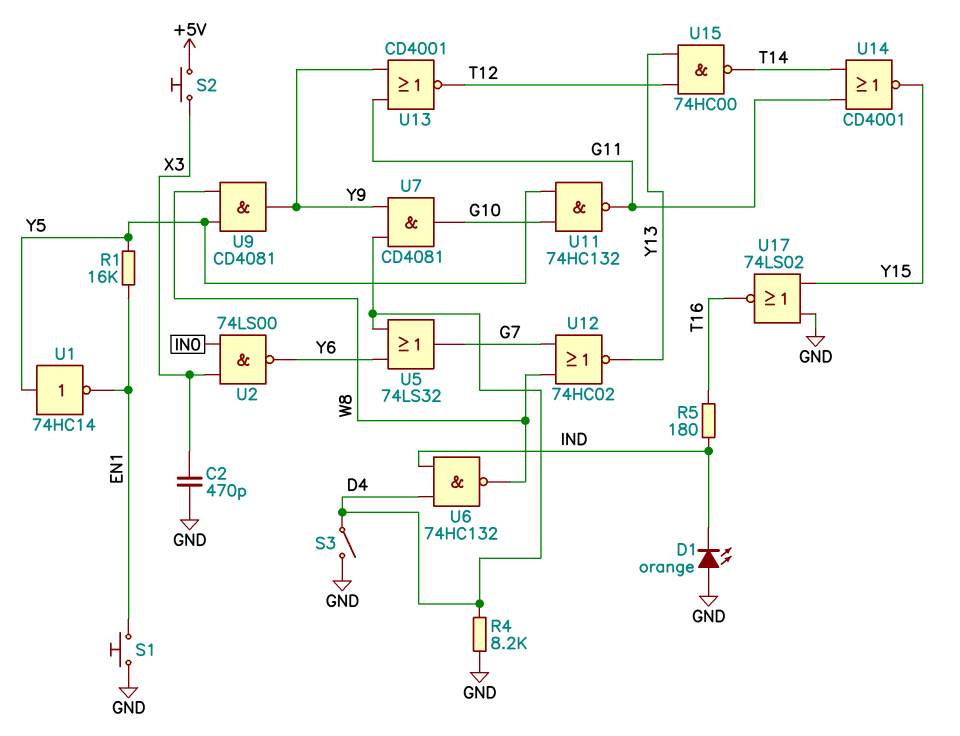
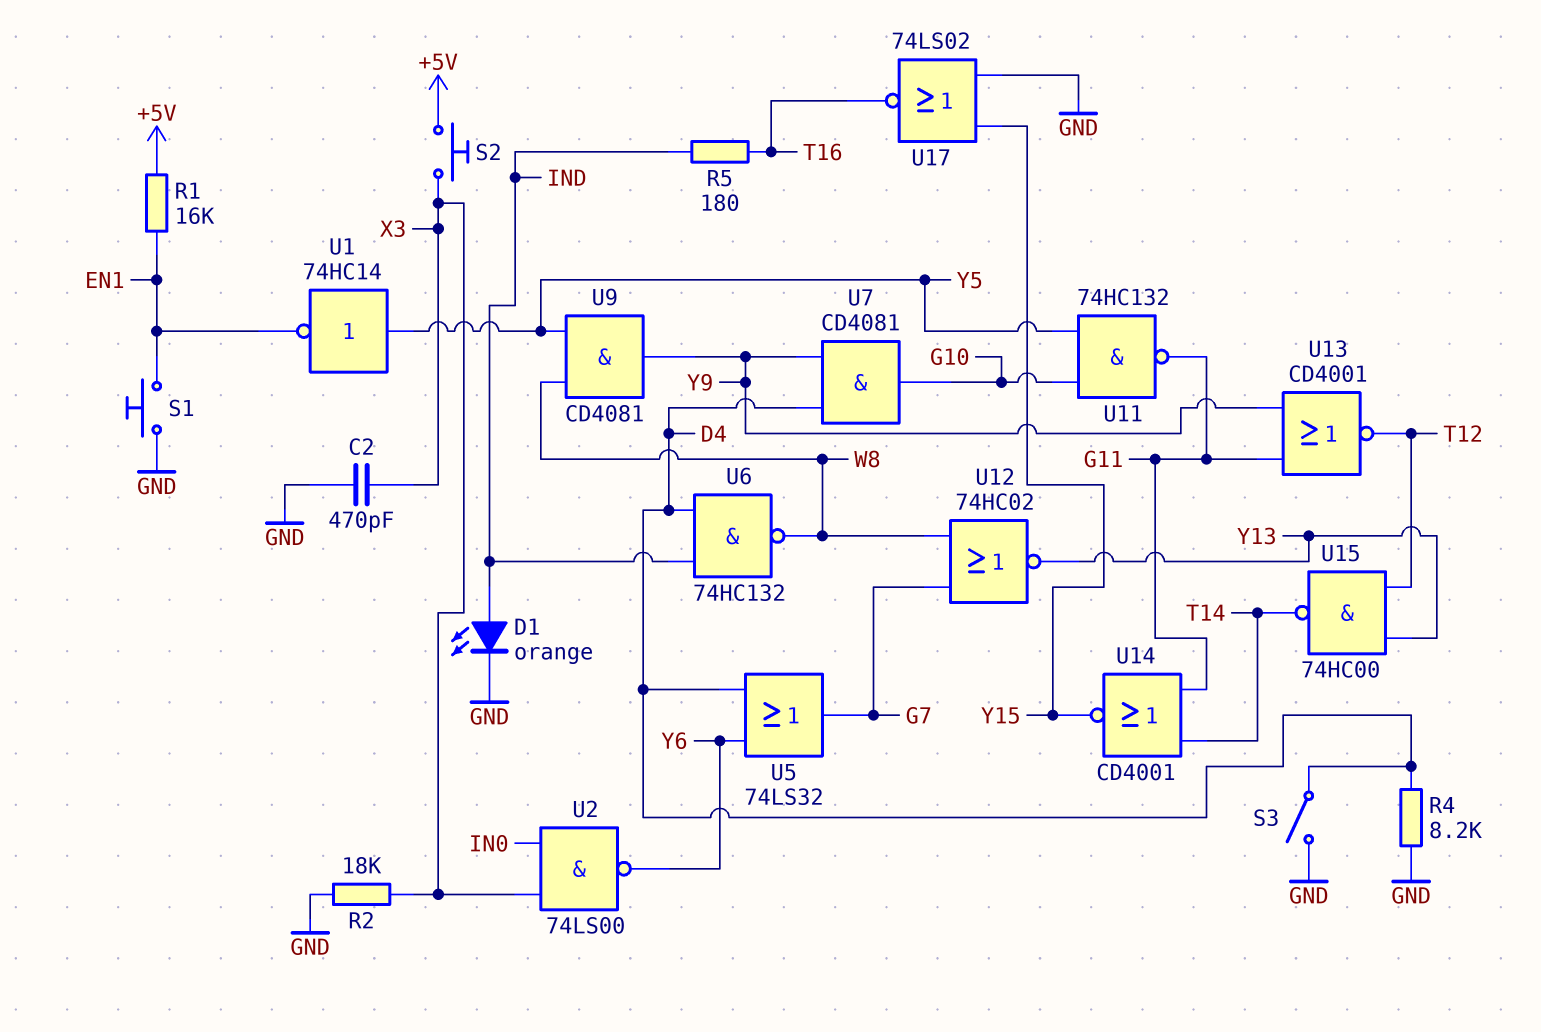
D1: LED orange (A GND, K IND) -> LED orange (A IND, K GND)
R1: 16k (EN1, Y5) -> 16k (+5V, EN1)
R2: none -> 18k (GND, X3)

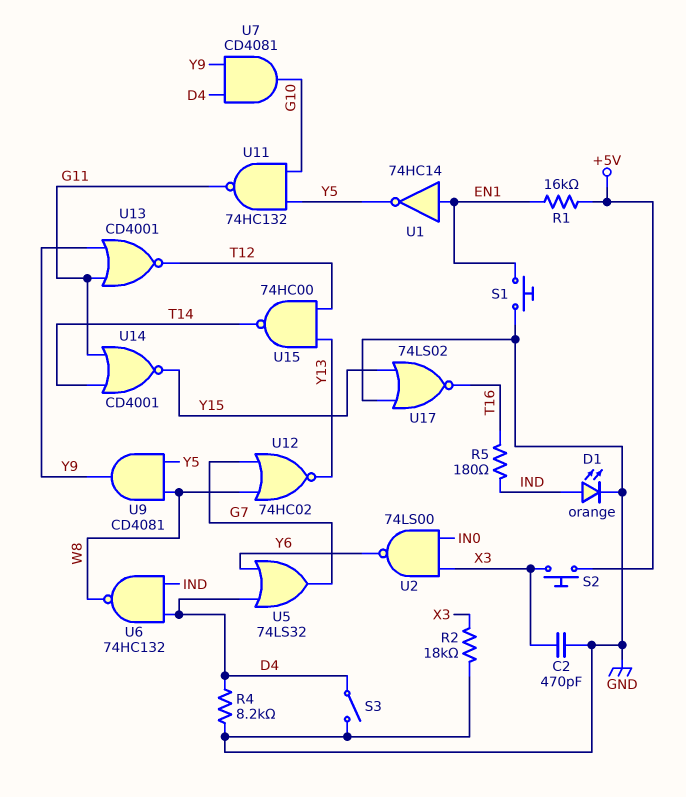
U1: NOT 74HC14 (in Y5, out EN1) -> NOT 74HC14 (in EN1, out Y5)

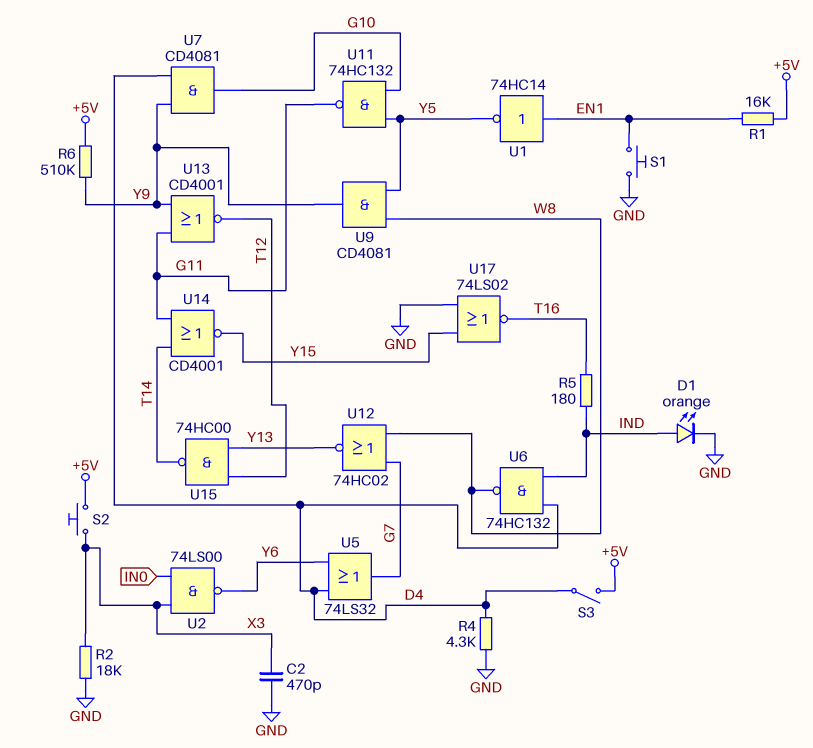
R4: 8.2k (D4, GND) -> 4.3k (D4, GND)
R6: none -> 510k (+5V, Y9)
S3: switch (D4, GND) -> switch (+5V, D4)

